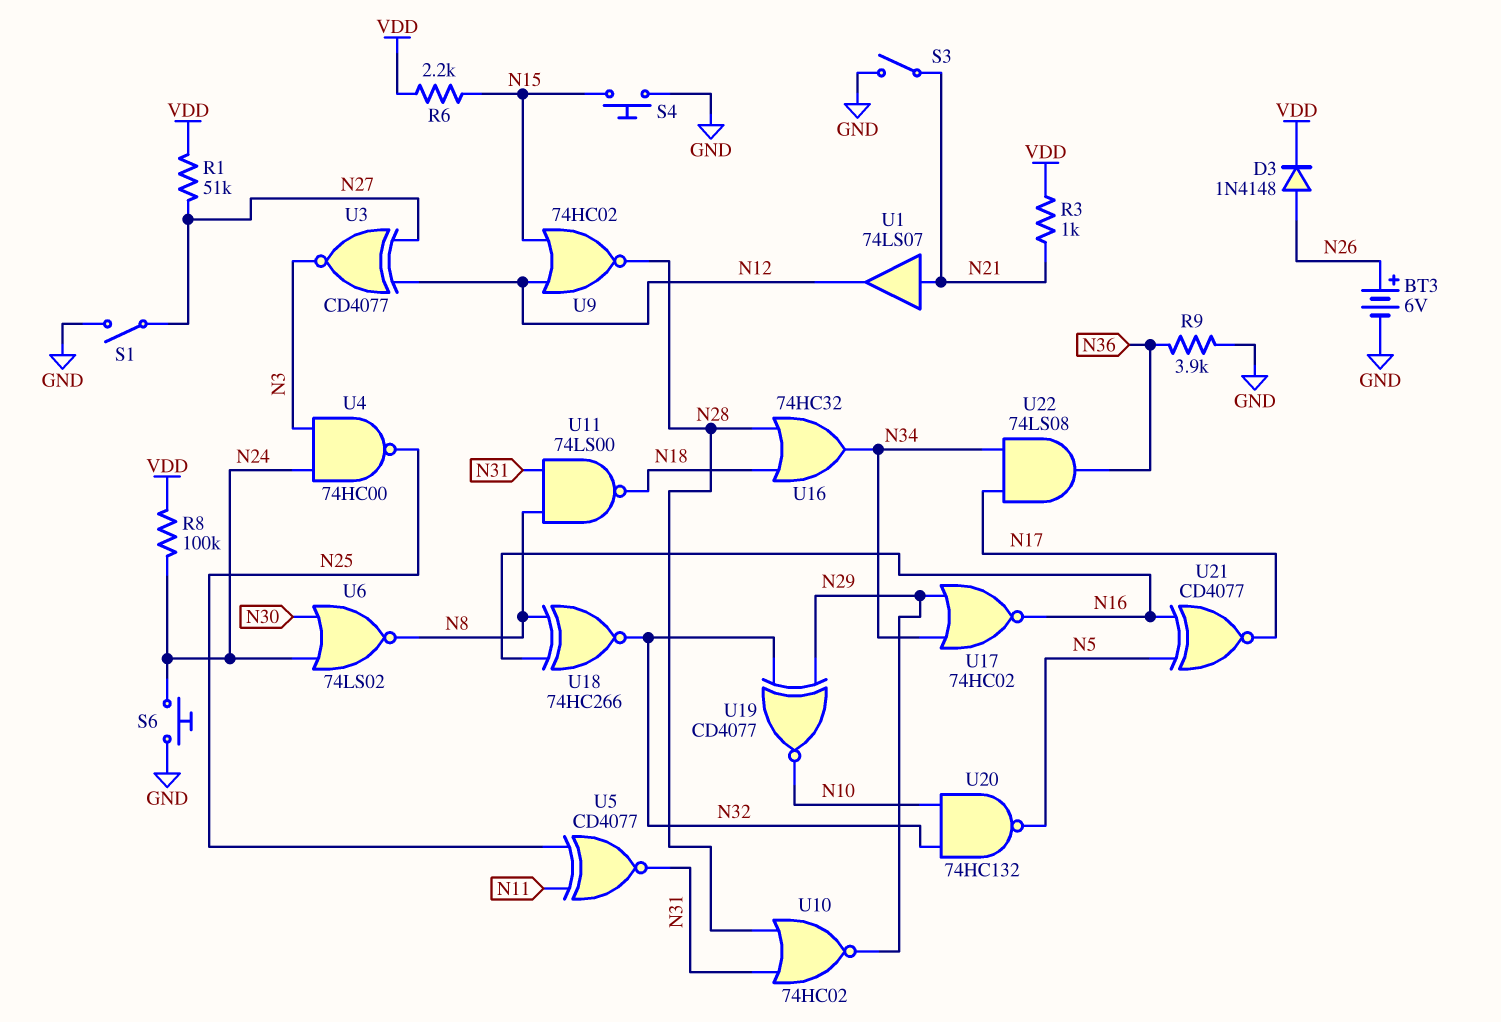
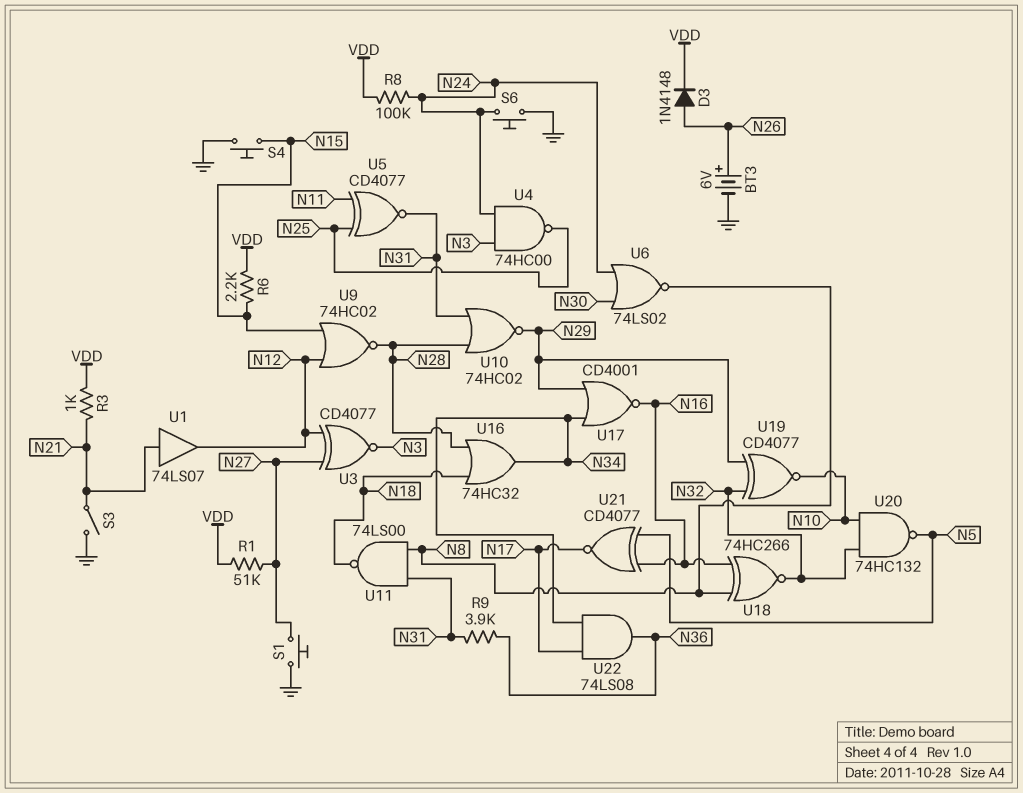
R9: 3.9k (GND, N36) -> 3.9k (N31, N36)
S1: switch (GND, N27) -> button (GND, N27)
U17: NOR 74HC02 (in N29, in N34, out N16) -> NOR CD4001 (in N29, in N34, out N16)

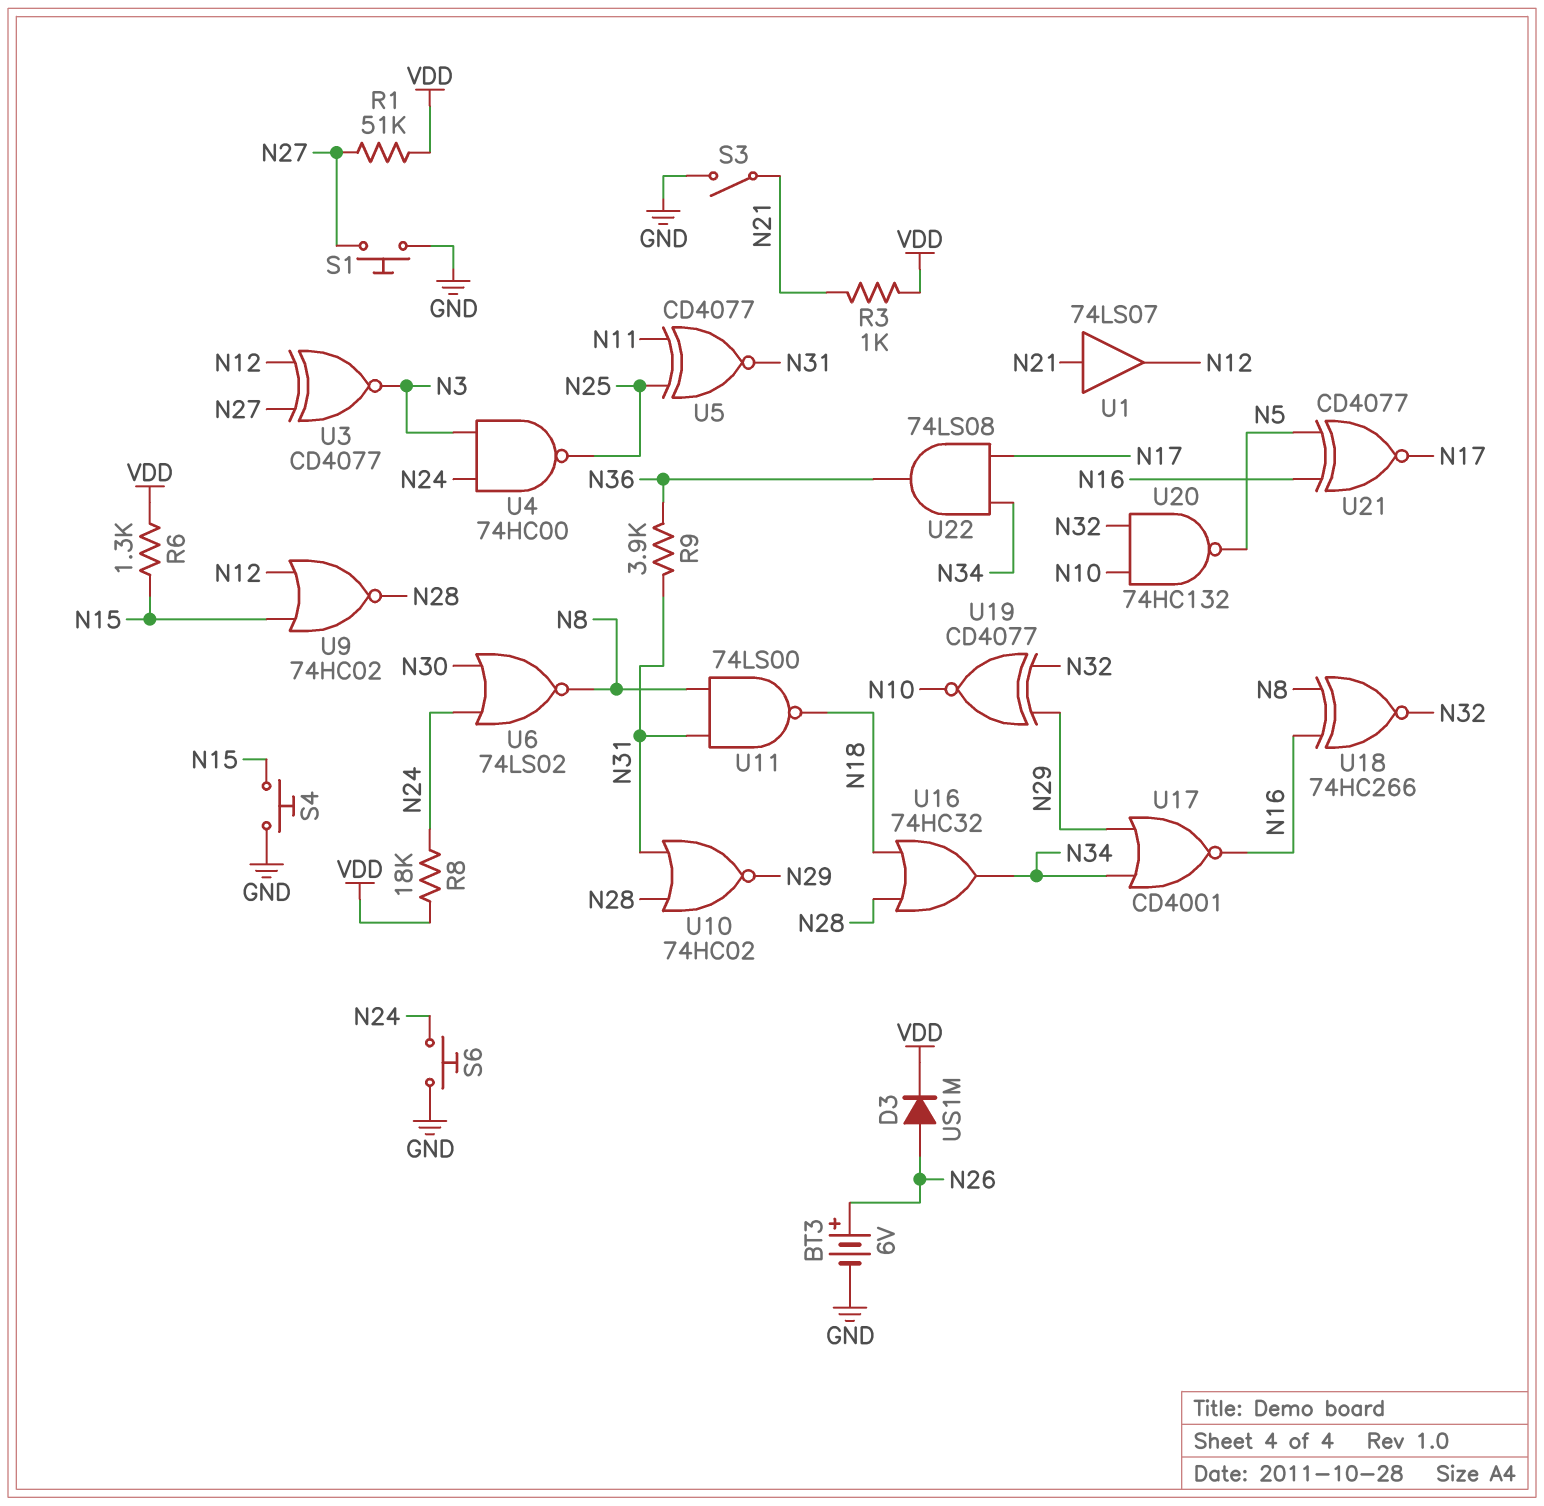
D3: diode 1N4148 (A N26, K VDD) -> diode US1M (A N26, K VDD)
R6: 2.2k (N15, VDD) -> 1.3k (N15, VDD)
R8: 100k (N24, VDD) -> 18k (N24, VDD)

